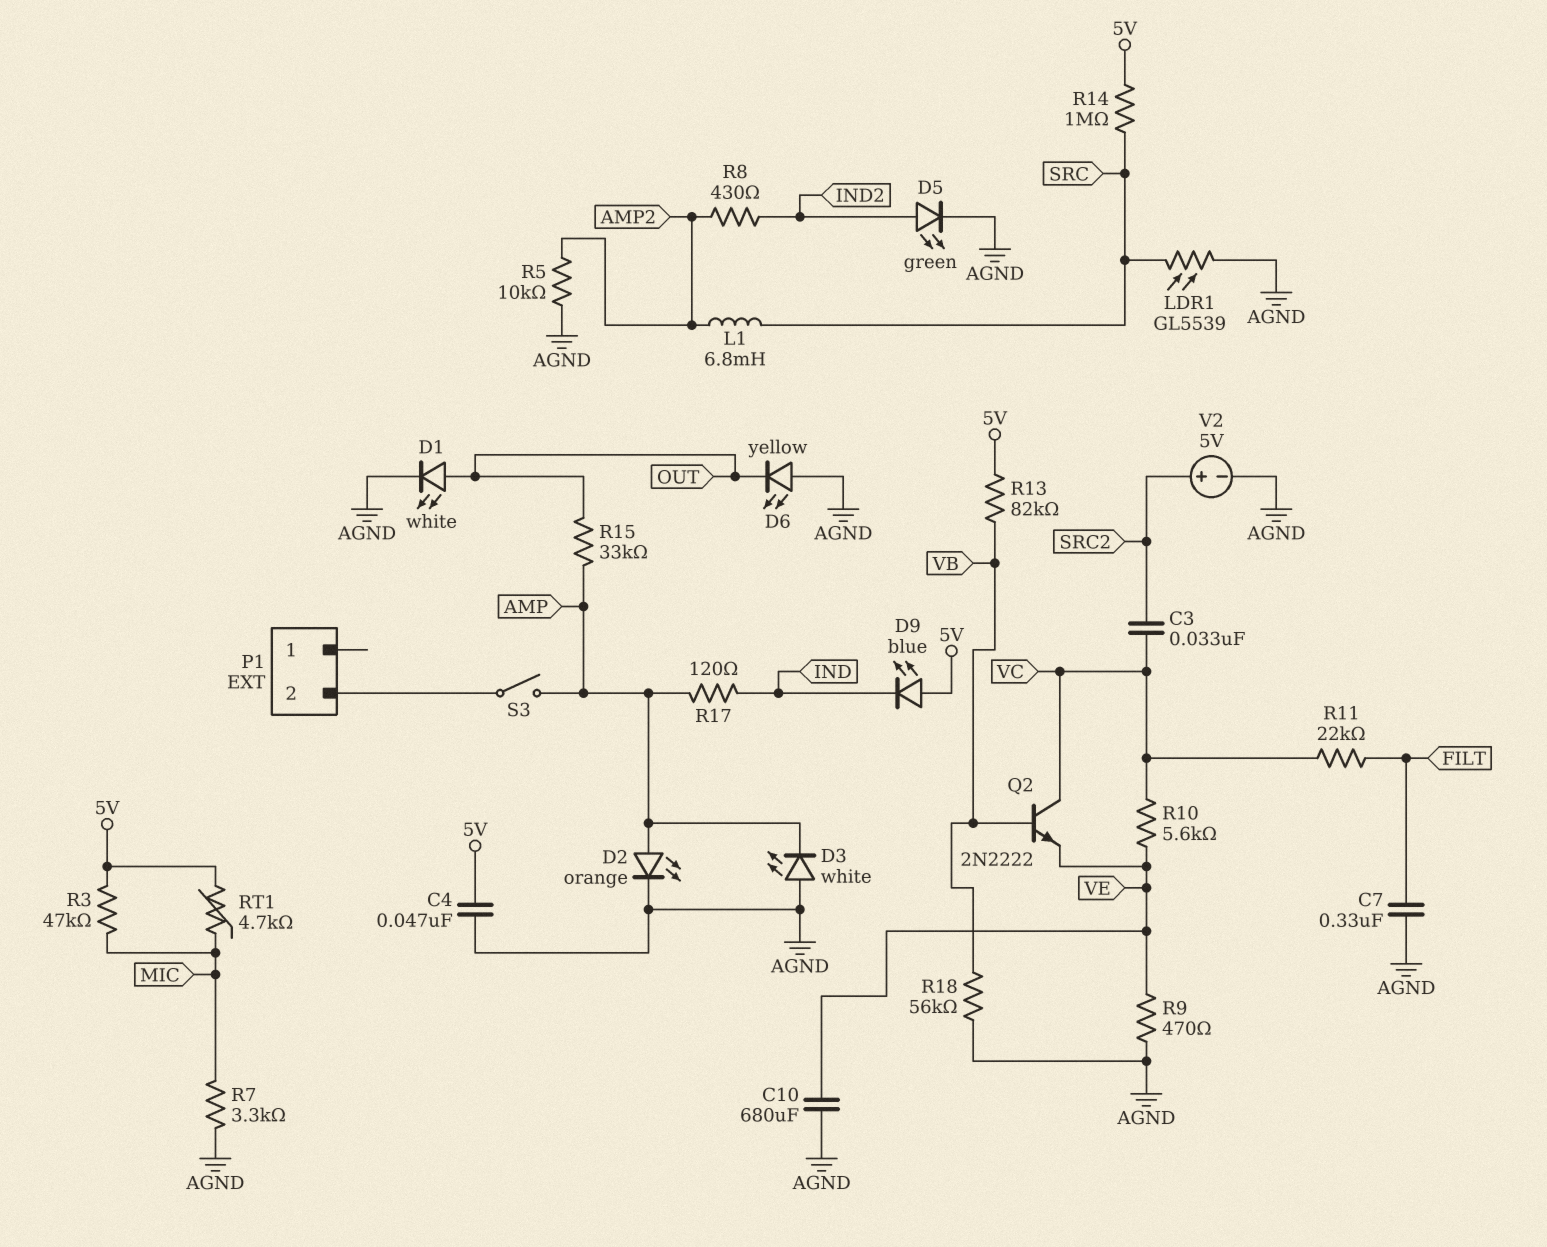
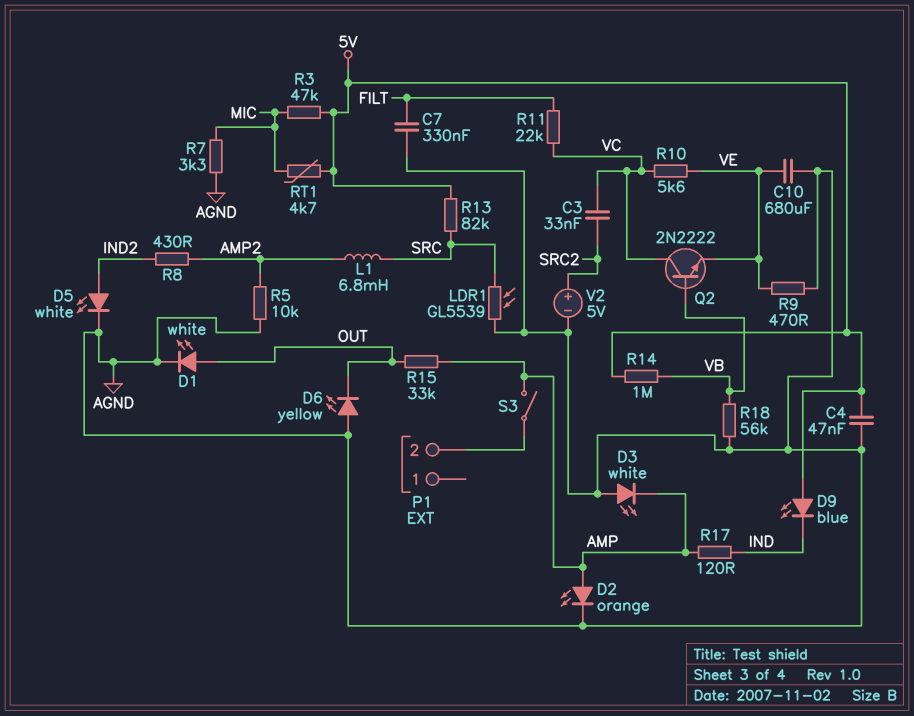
D5: LED green (A IND2, K AGND) -> LED white (A IND2, K AGND)
R13: 82k (5V, VB) -> 82k (5V, SRC)
R14: 1M (5V, SRC) -> 1M (5V, VB)

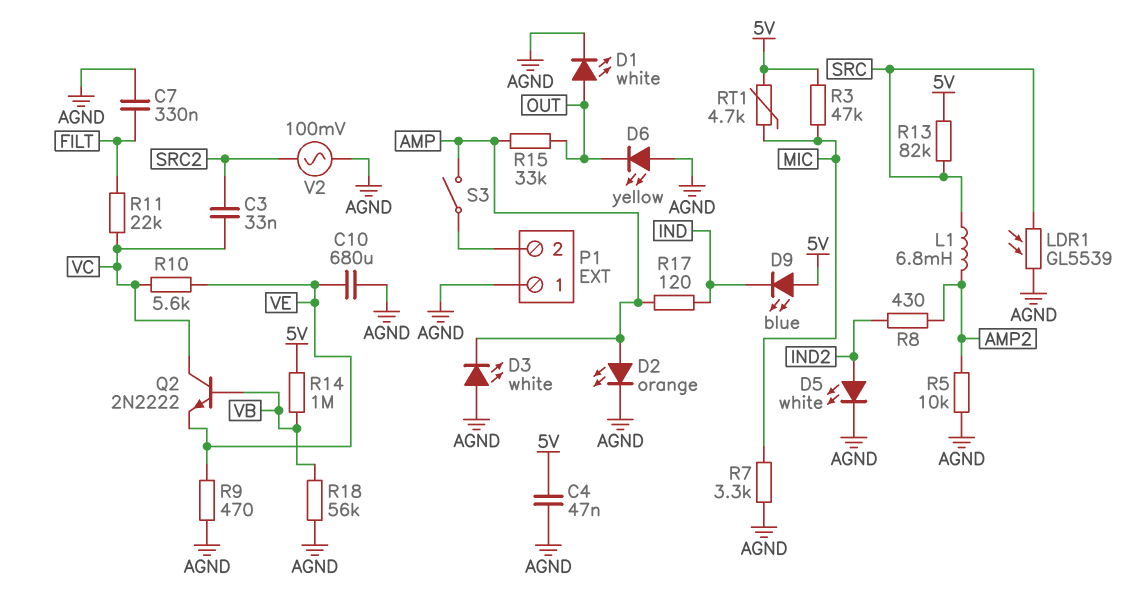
P1 pin 1: none -> AGND
V2: 5V (plus SRC2, minus AGND) -> AC 100mV (AGND, SRC2)

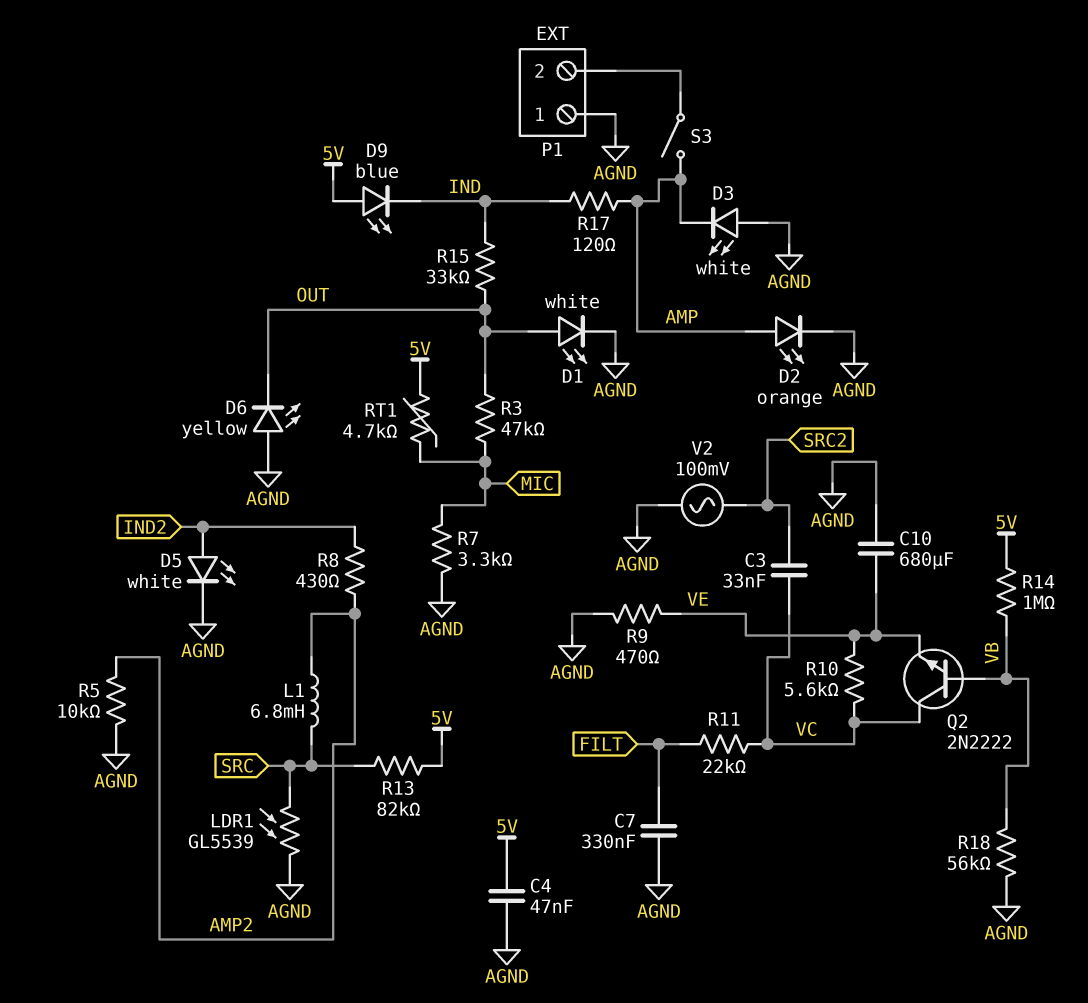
R3: 47k (5V, MIC) -> 47k (MIC, OUT)
R15: 33k (AMP, OUT) -> 33k (IND, OUT)

